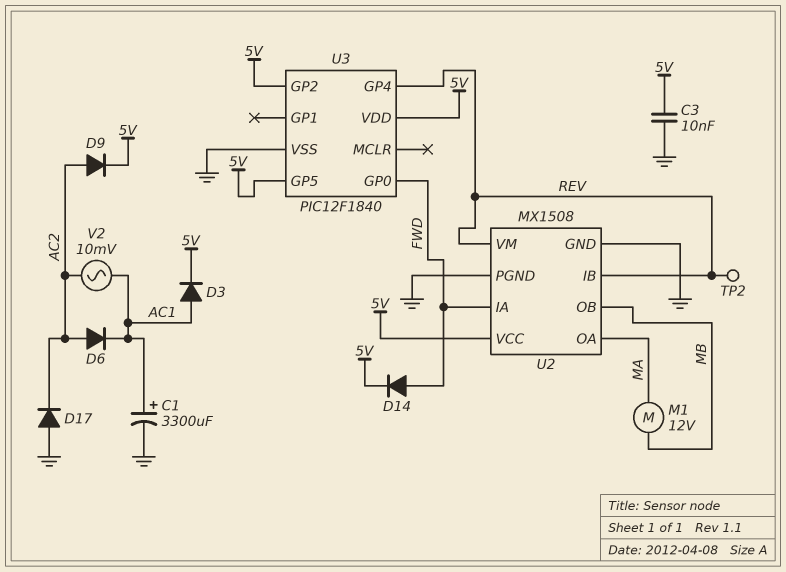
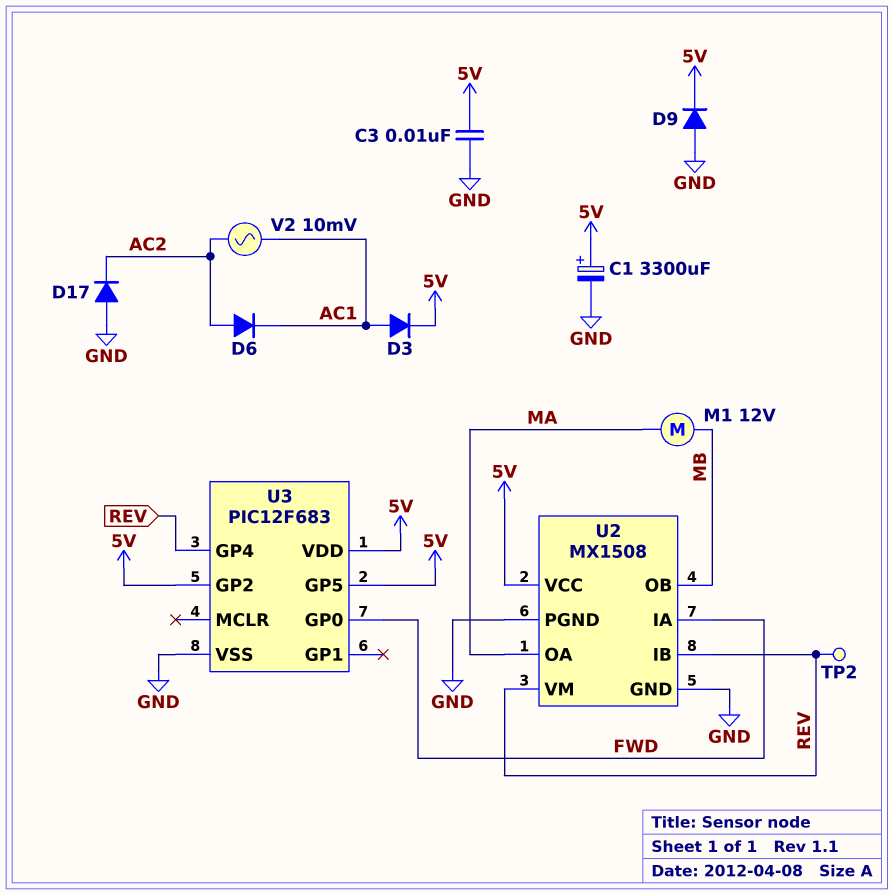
C1: 3300uF (plus AC1, minus GND) -> 3300uF (plus 5V, minus GND)
D9: diode (A AC2, K 5V) -> diode (A GND, K 5V)
D14: diode (A FWD, K 5V) -> none
U3: PIC12F1840 -> PIC12F683

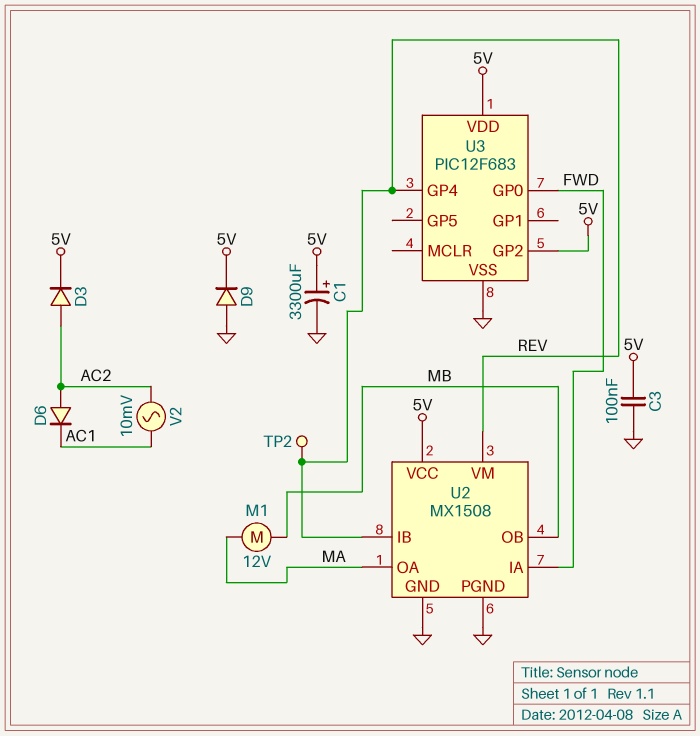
C3: 10nF (5V, GND) -> 100nF (5V, GND)
D3: diode (A AC1, K 5V) -> diode (A AC2, K 5V)
D17: diode (A GND, K AC2) -> none
U3 pin GP5: 5V -> none

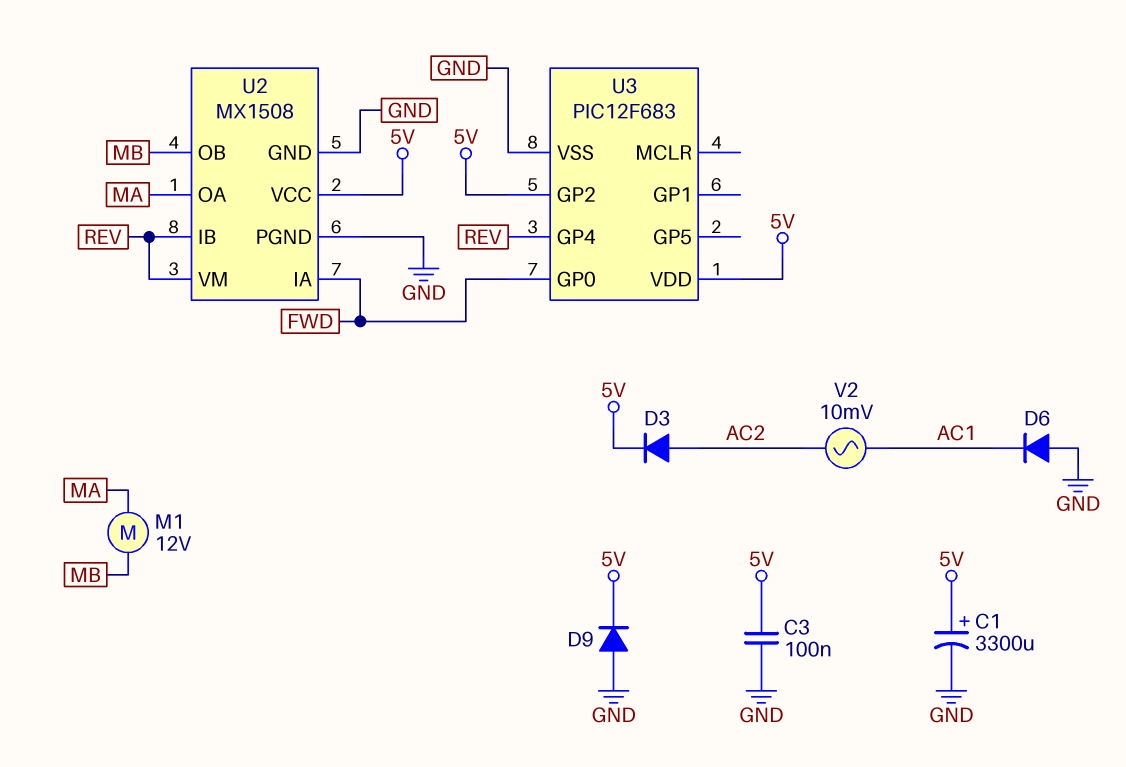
D6: diode (A AC2, K AC1) -> diode (A GND, K AC1)
TP2: test point (REV) -> none

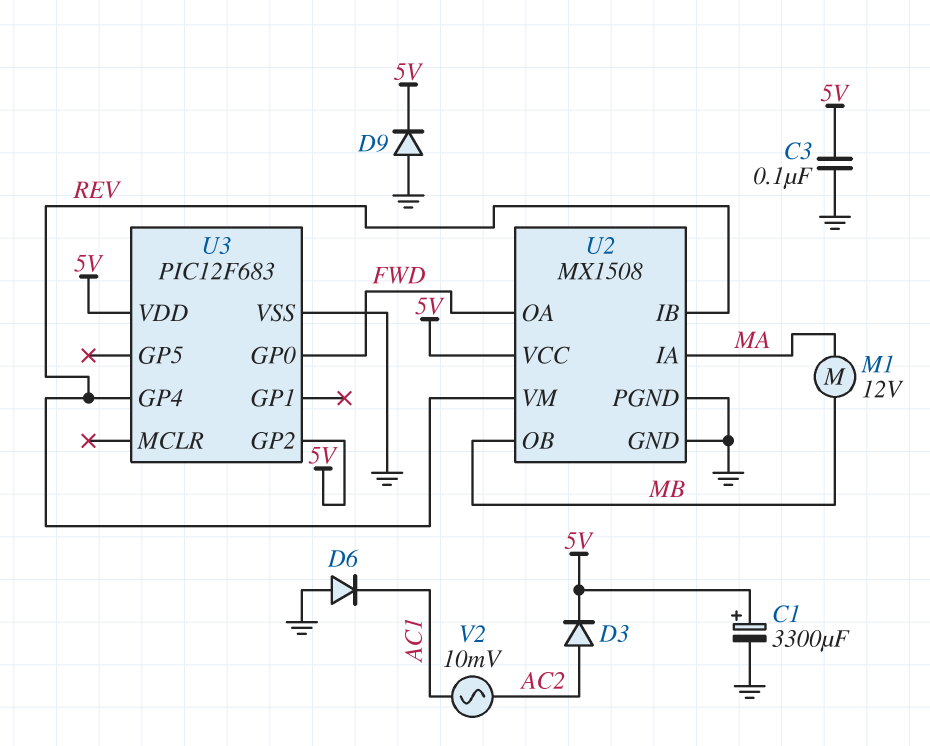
U2 pin IA: FWD -> MA
U2 pin OA: MA -> FWD

